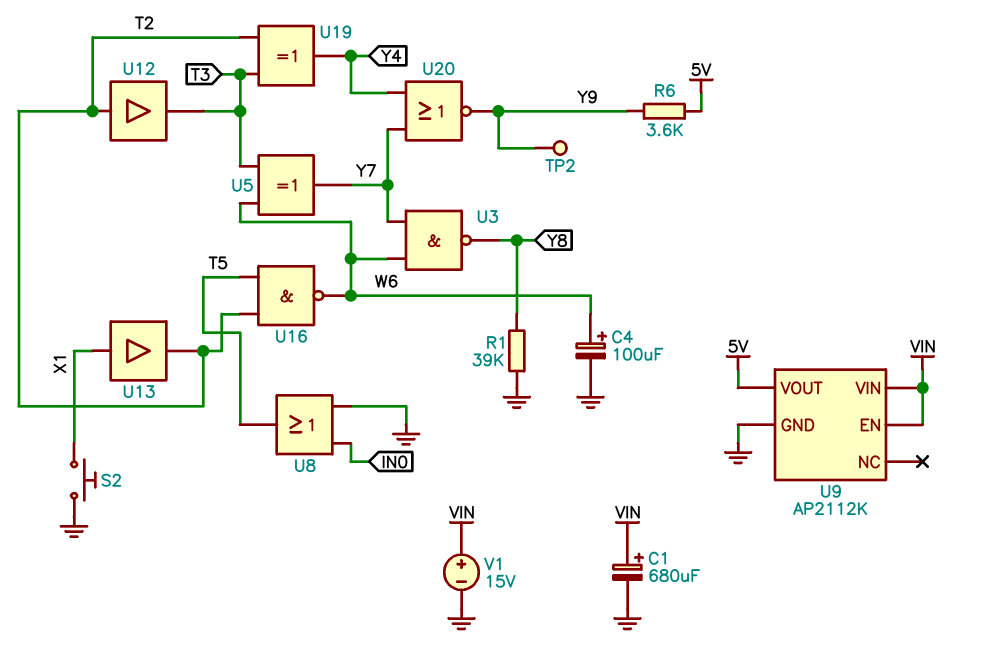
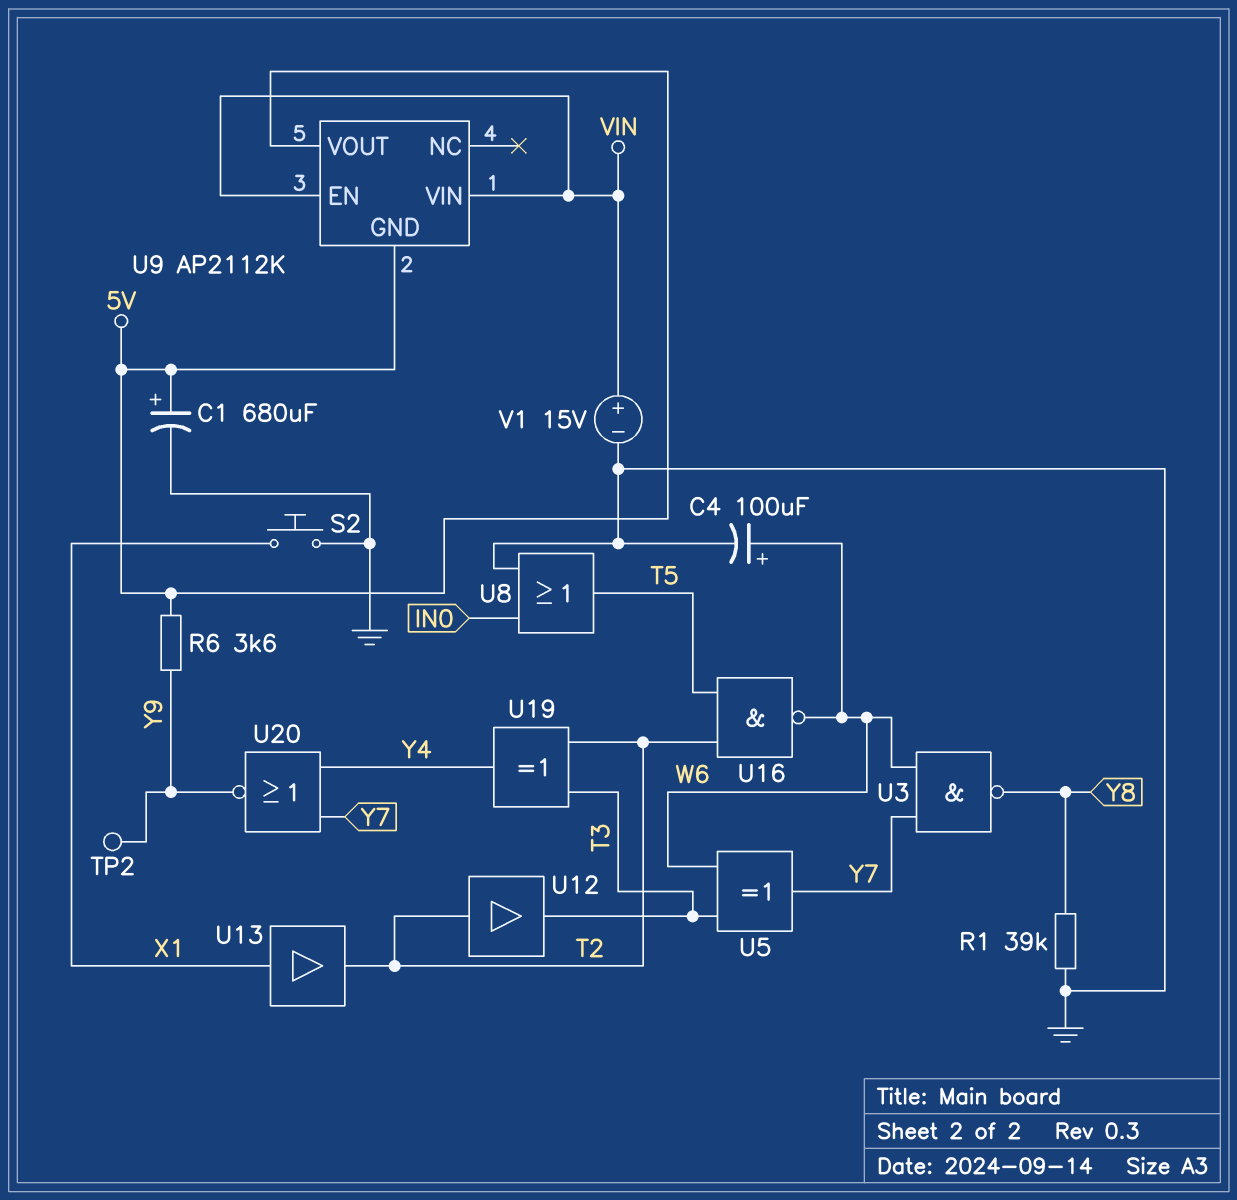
C1: 680uF (plus VIN, minus GND) -> 680uF (plus 5V, minus GND)
U9 pin GND: GND -> 5V

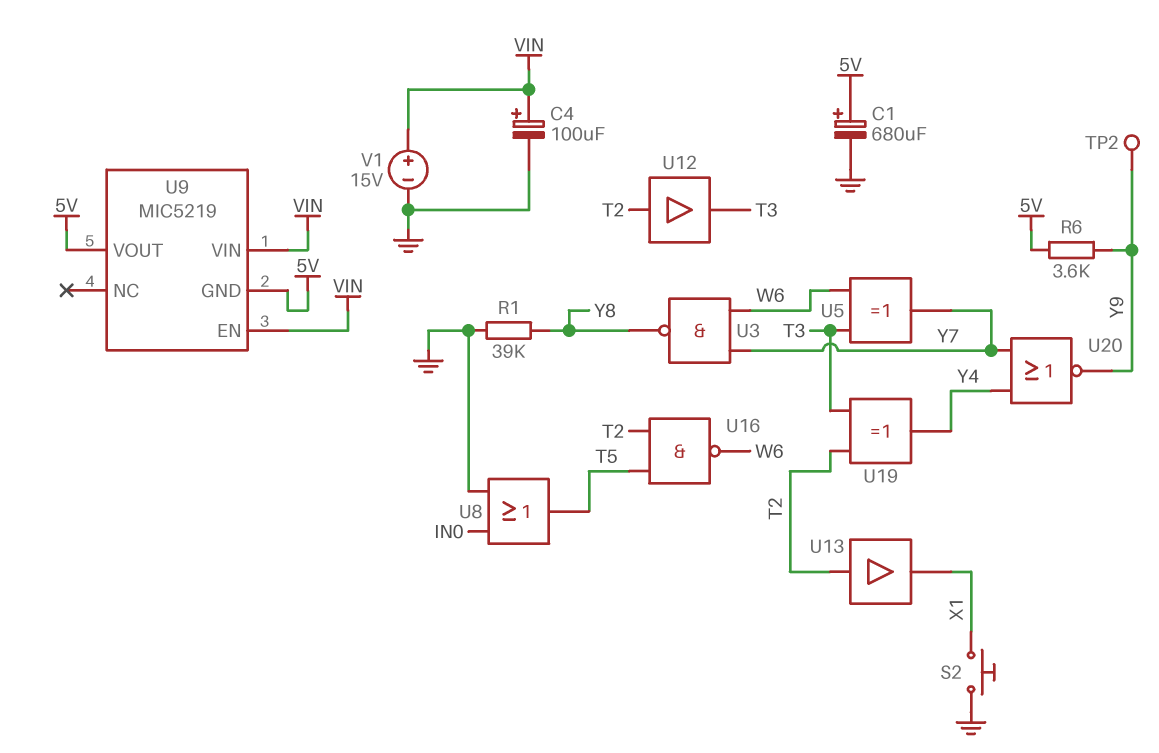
C4: 100uF (plus W6, minus GND) -> 100uF (plus VIN, minus GND)
U9: AP2112K -> MIC5219
U13: buffer (in X1, out T2) -> buffer (in T2, out X1)

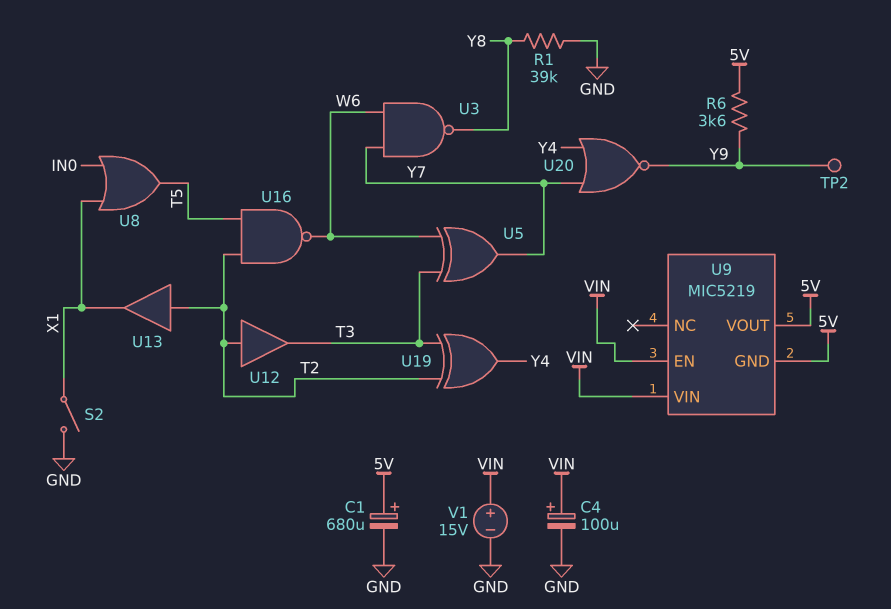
S2: button (GND, X1) -> switch (GND, X1)
U8: OR (in GND, in IN0, out T5) -> OR (in IN0, in X1, out T5)

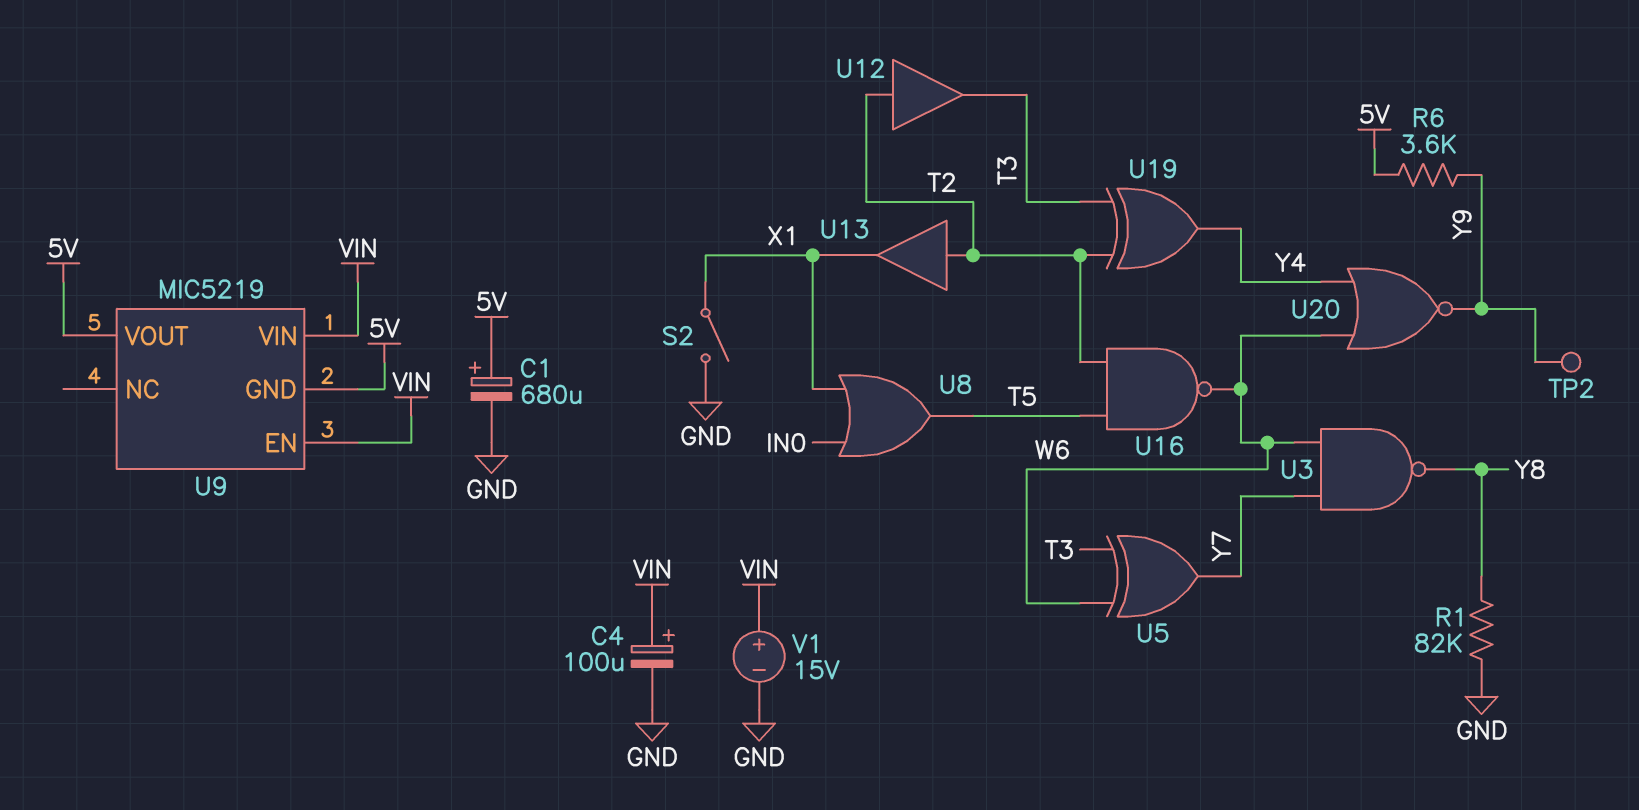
R1: 39k (GND, Y8) -> 82k (GND, Y8)
U20: NOR (in Y4, in Y7, out Y9) -> NOR (in W6, in Y4, out Y9)

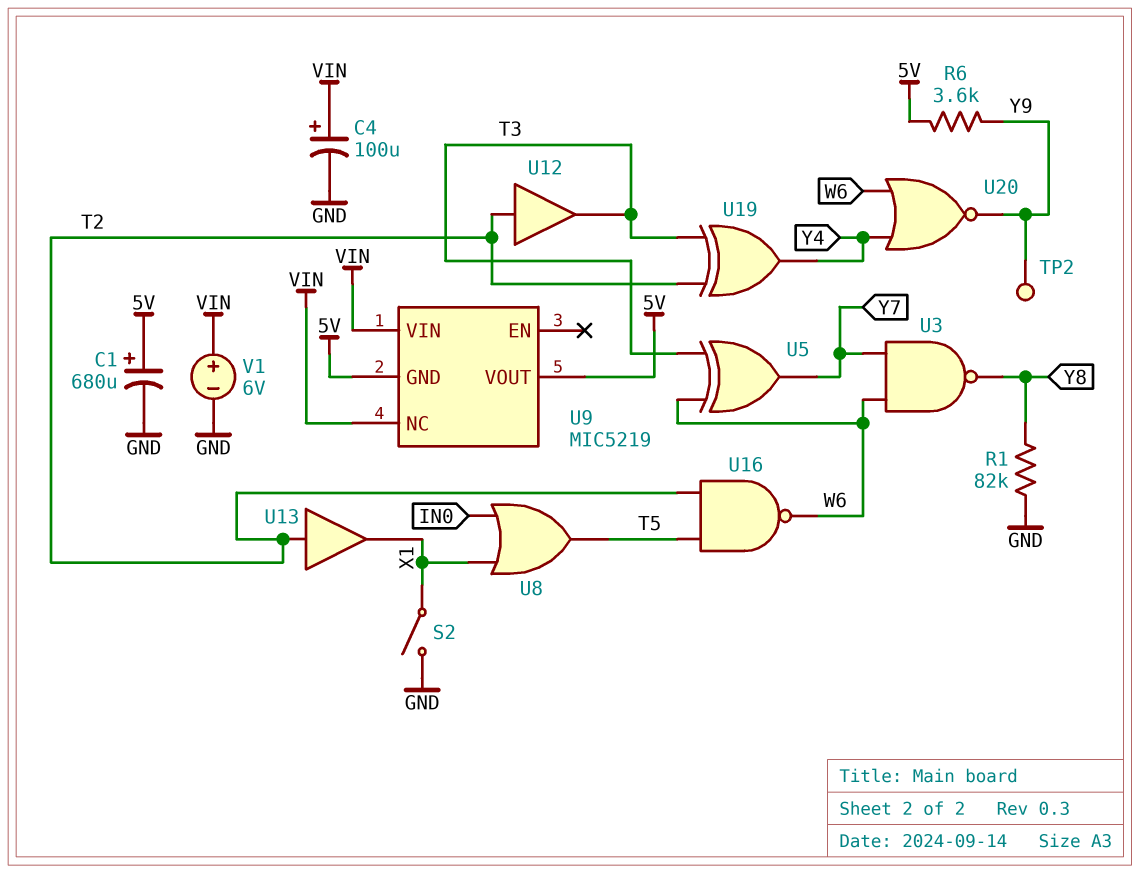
U9 pin EN: VIN -> none
U9 pin NC: none -> VIN
V1: 15V (plus VIN, minus GND) -> 6V (plus VIN, minus GND)

